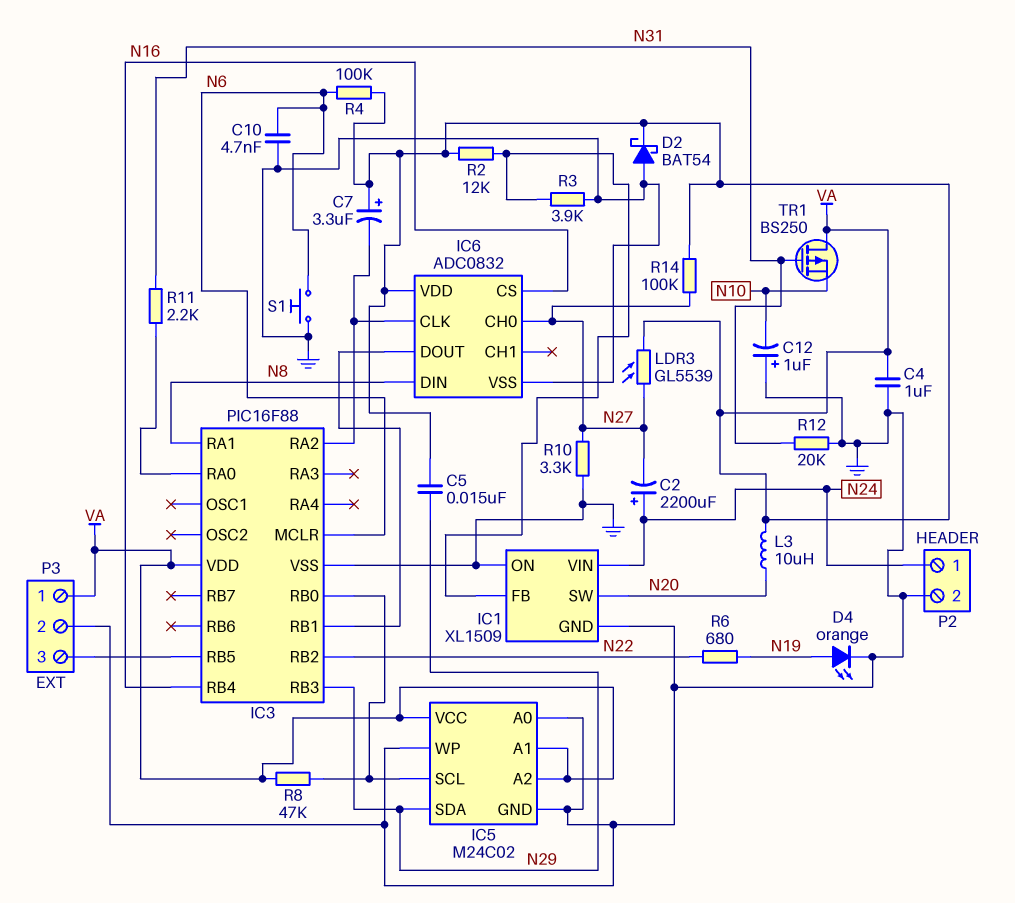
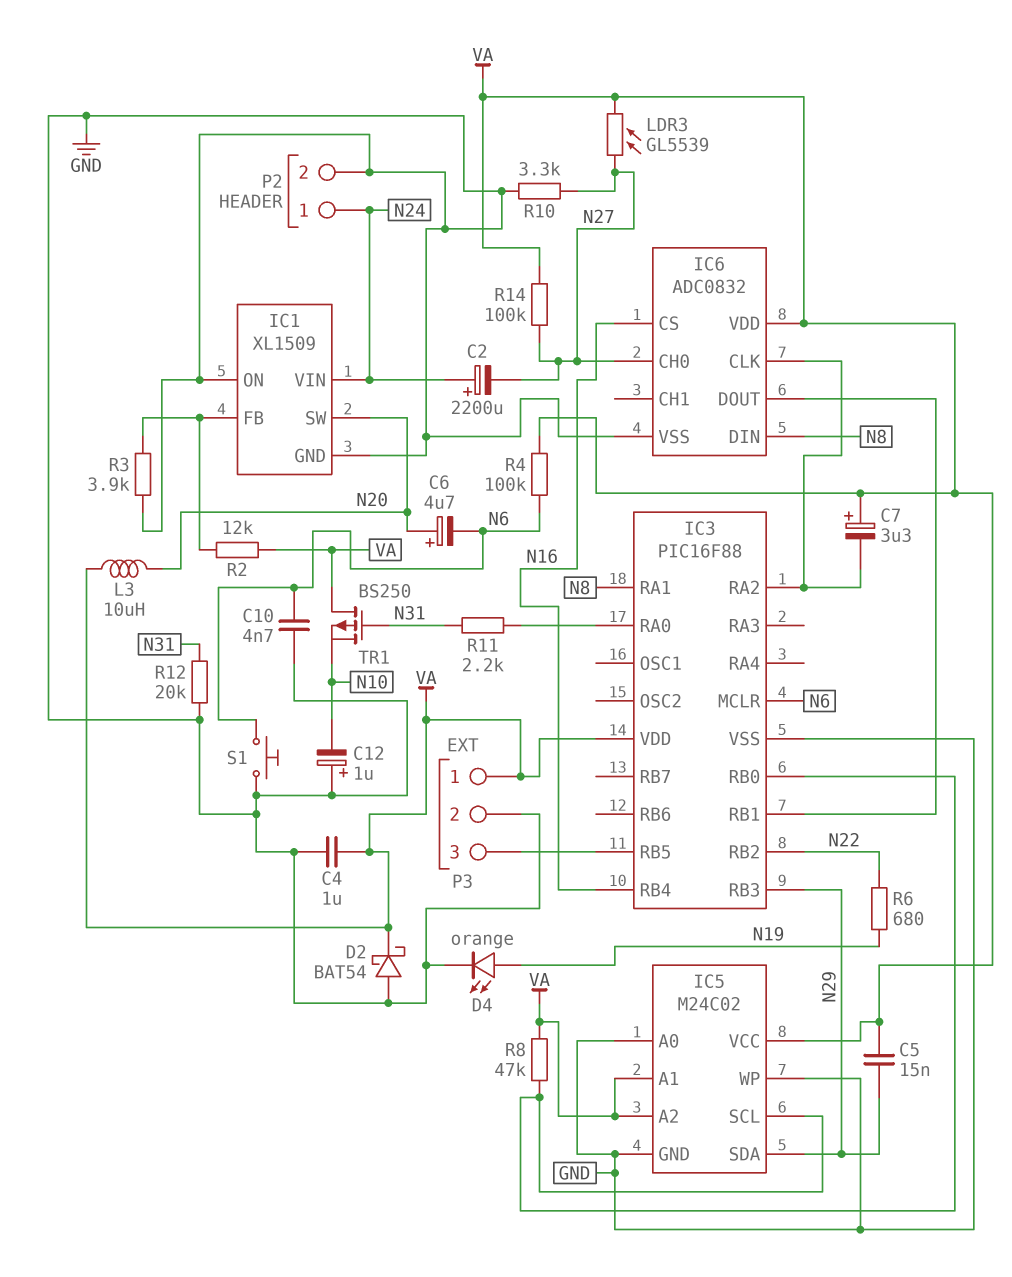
C6: none -> 4.7uF (plus N20, minus N6)

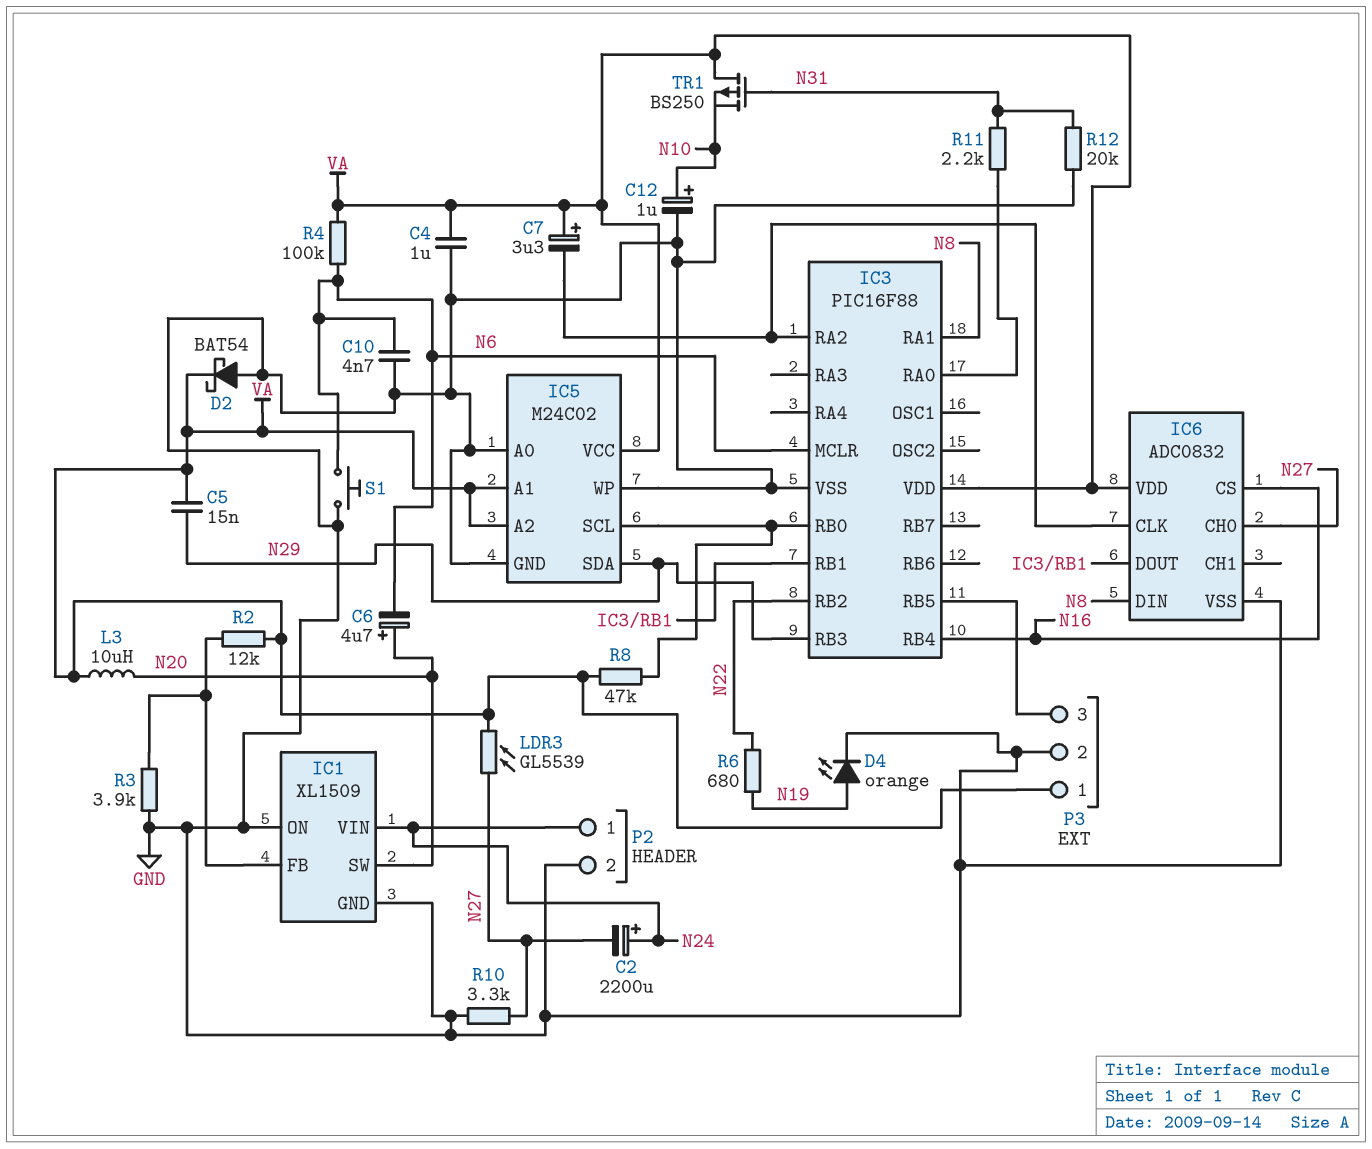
C12: 1uF (plus GND, minus N10) -> 1uF (plus N10, minus GND)
R14: 100k (N27, VA) -> none

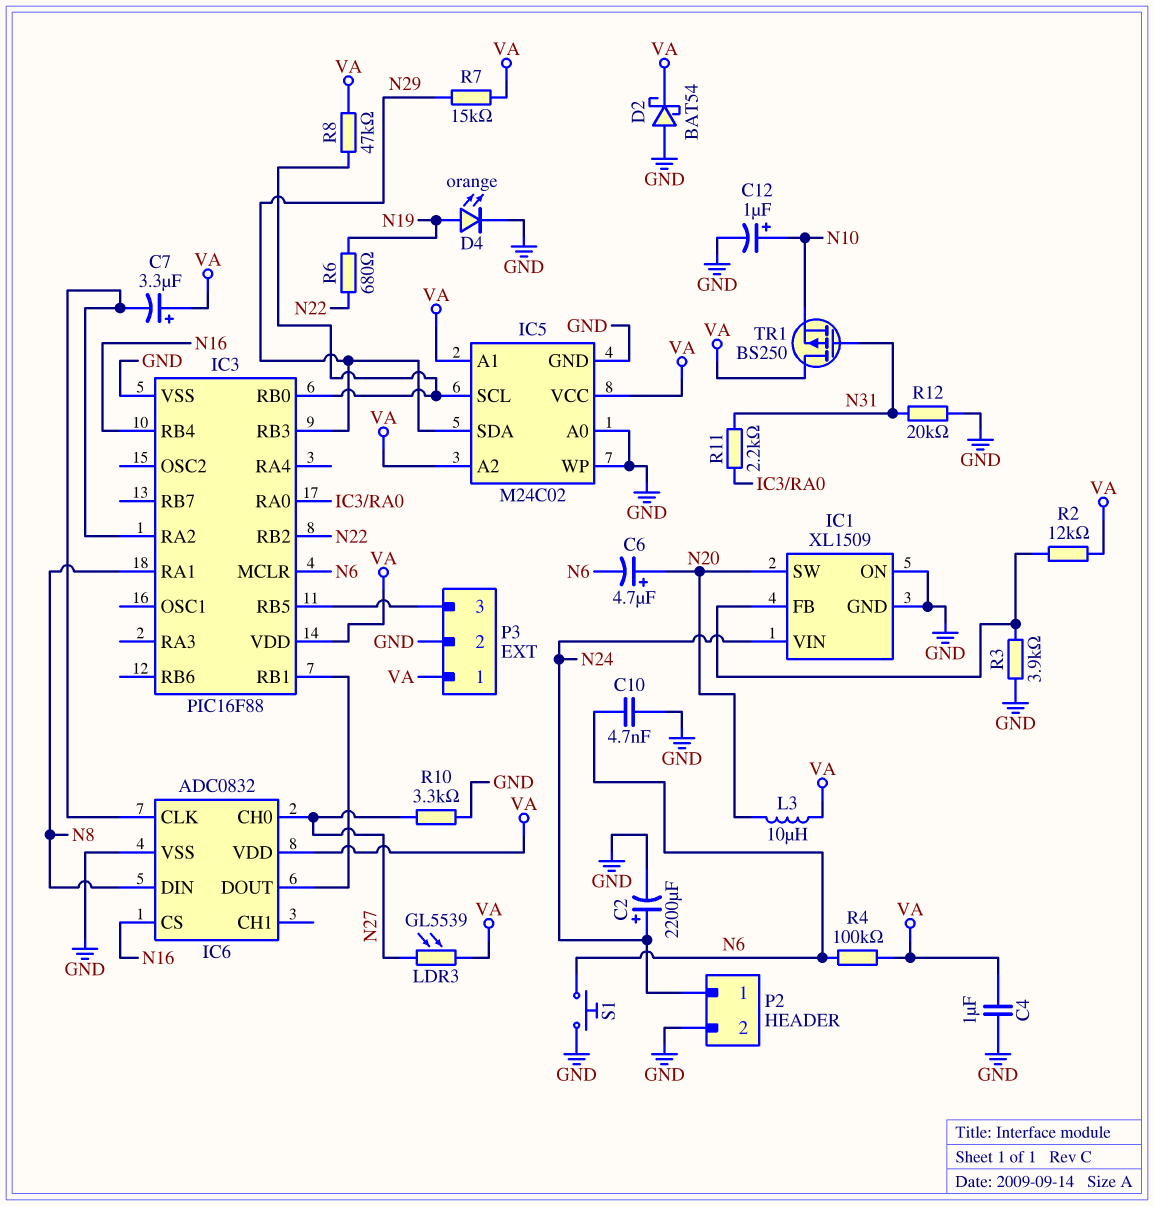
C2: 2200uF (plus N24, minus N27) -> 2200uF (plus N24, minus GND)
C5: 15nF (N29, VA) -> none
R7: none -> 15k (N29, VA)

